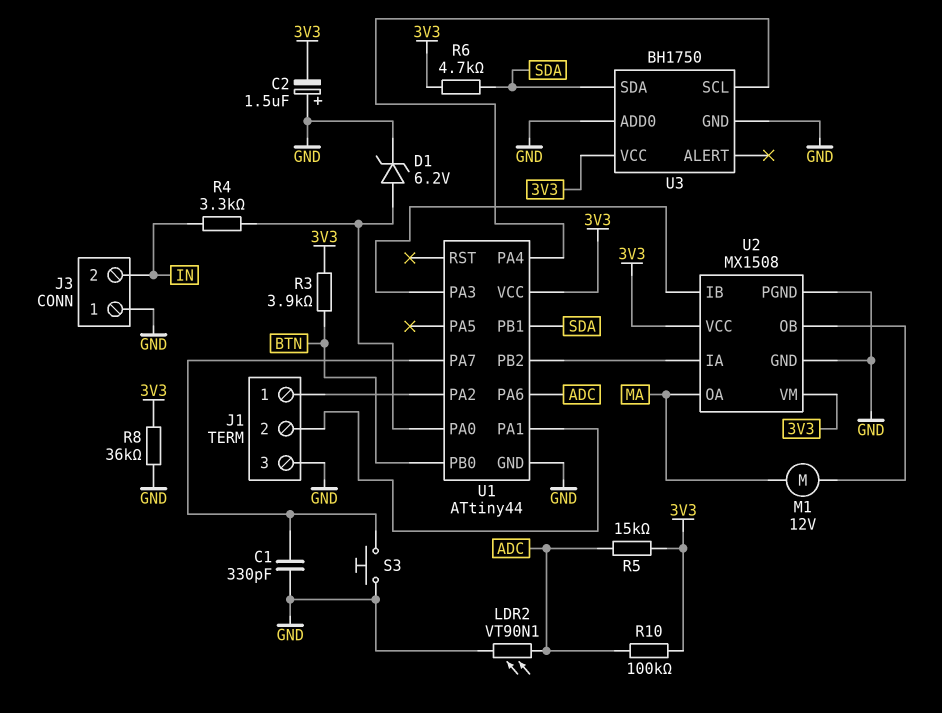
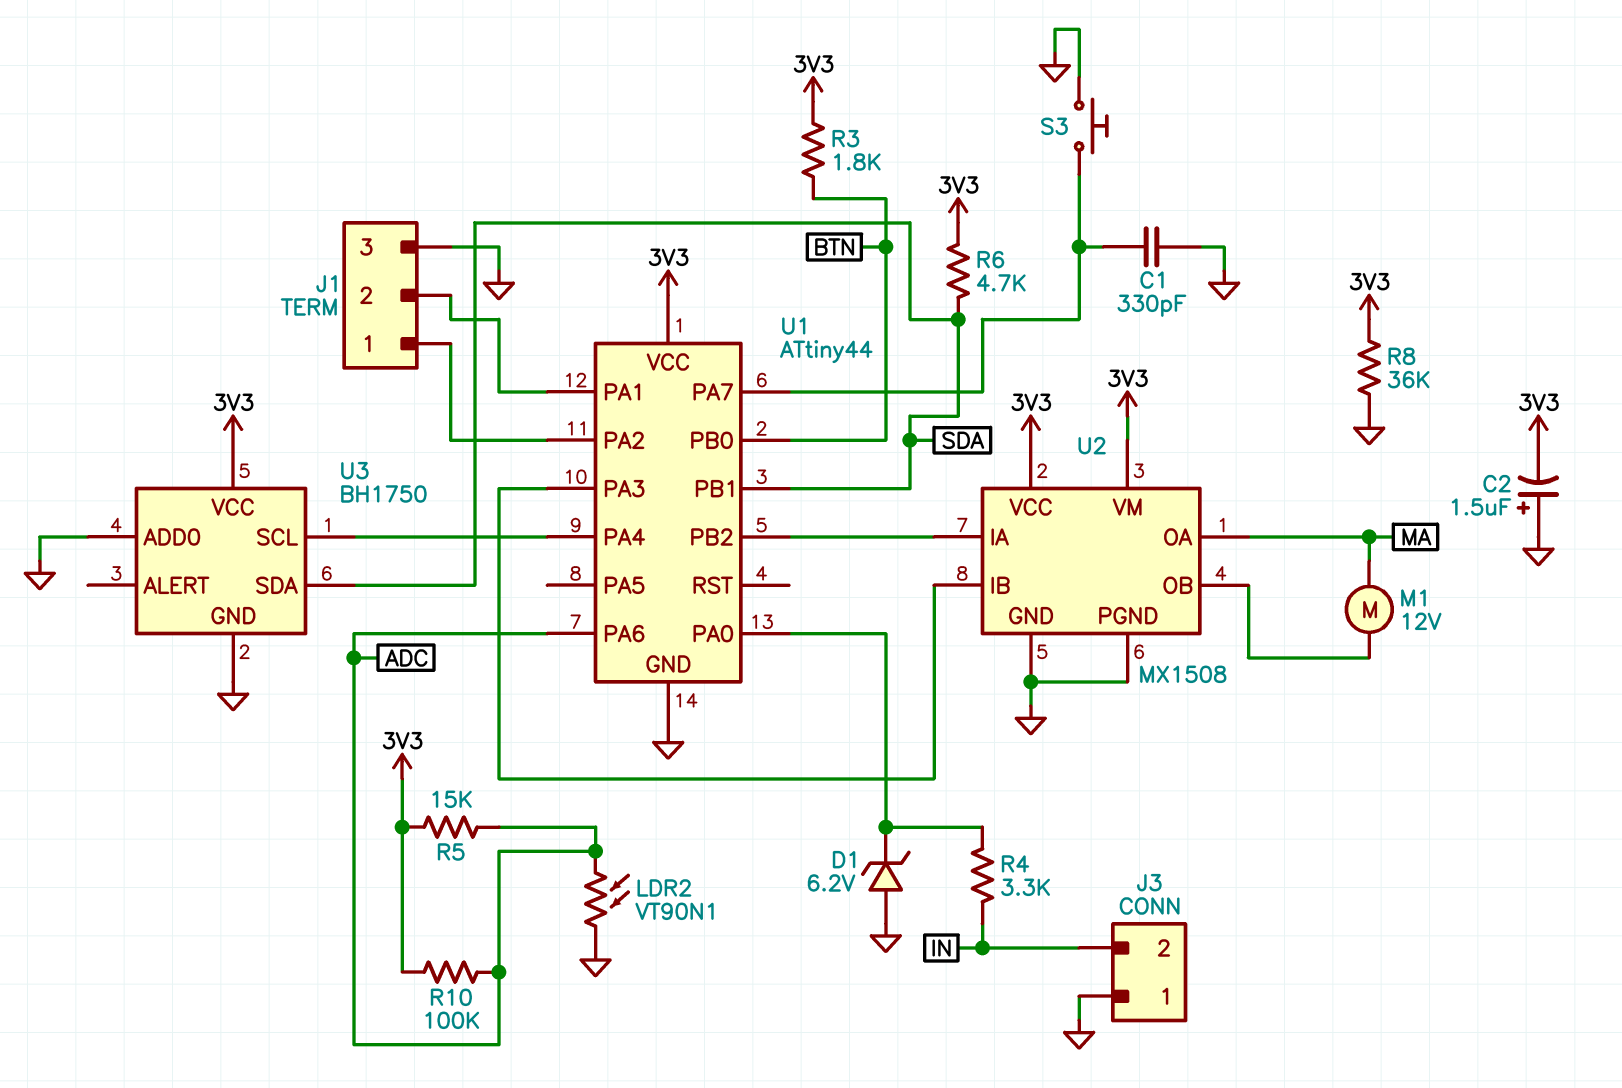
D1: zener 6.2V (A U1/PA0, K GND) -> zener 6.2V (A GND, K U1/PA0)
R3: 3.9k (3V3, BTN) -> 1.8k (3V3, BTN)

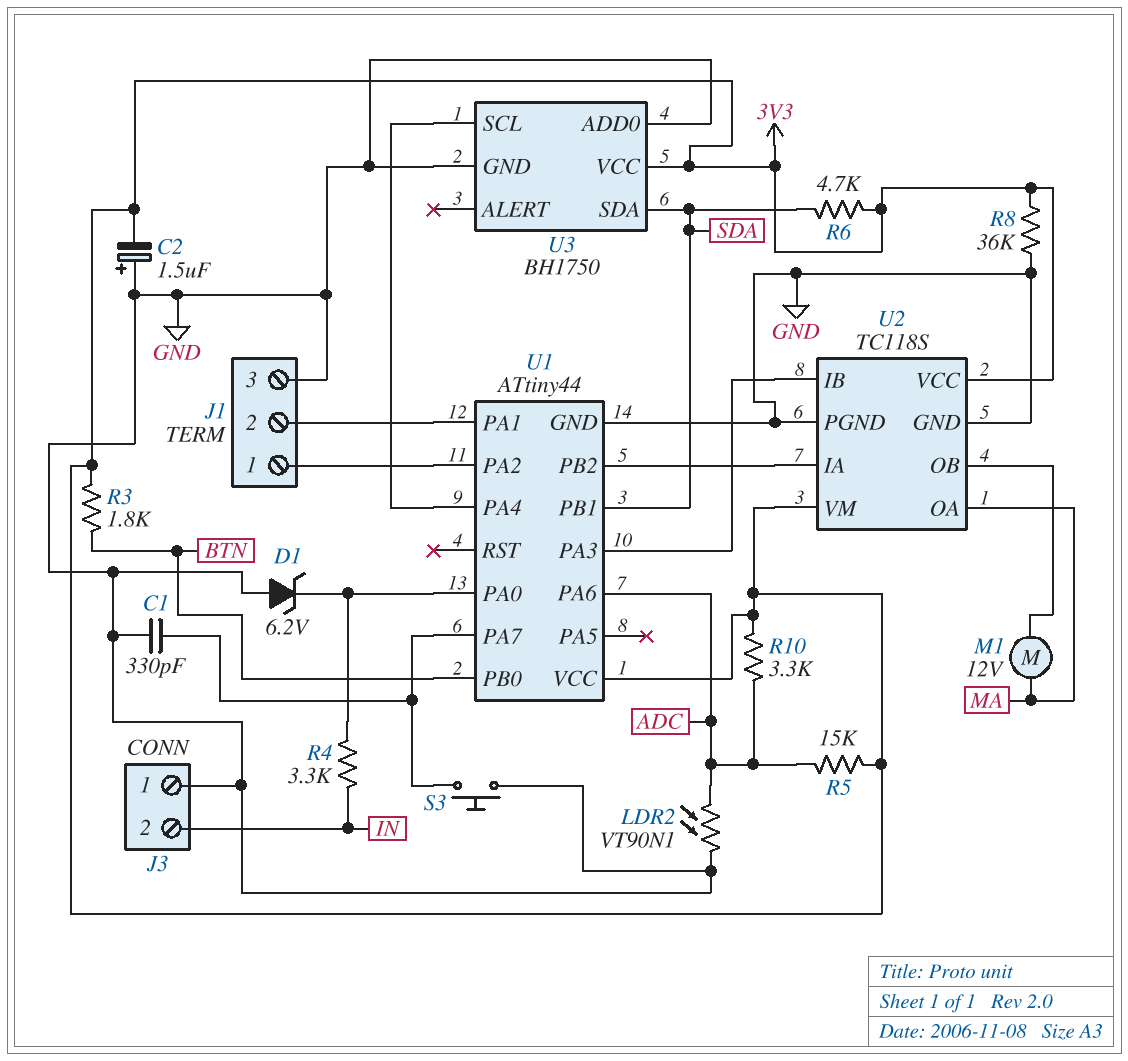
R10: 100k (3V3, ADC) -> 3.3k (3V3, ADC)
U2: MX1508 -> TC118S

